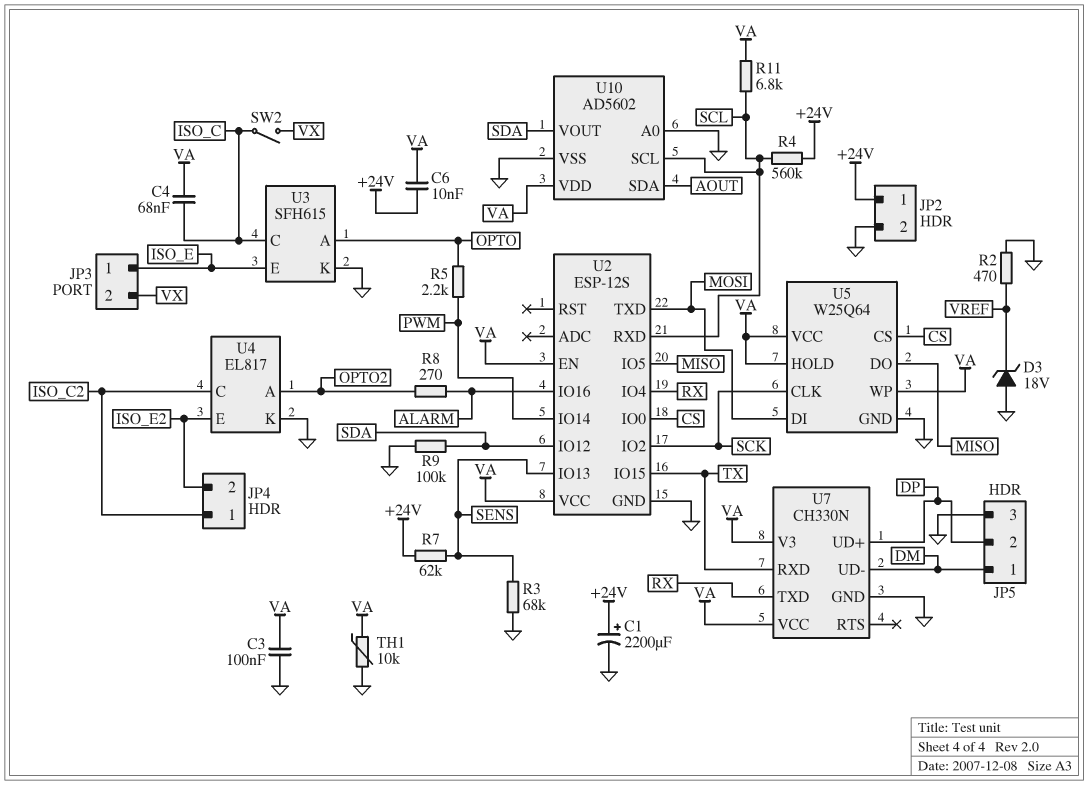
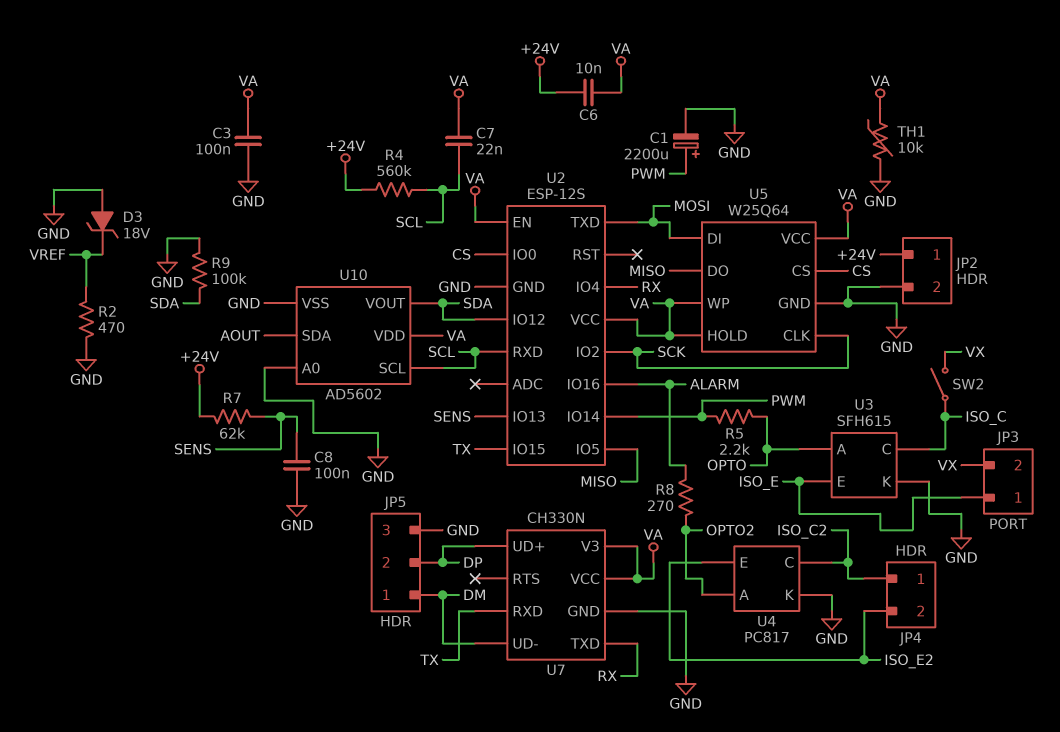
C1: 2200uF (plus +24V, minus GND) -> 2200uF (plus PWM, minus GND)
C4: 68nF (ISO_C, VA) -> none
C7: none -> 22nF (SCL, VA)
C8: none -> 100nF (GND, SENS)
R3: 68k (GND, SENS) -> none
R11: 6.8k (SCL, VA) -> none
U4: EL817 -> PC817

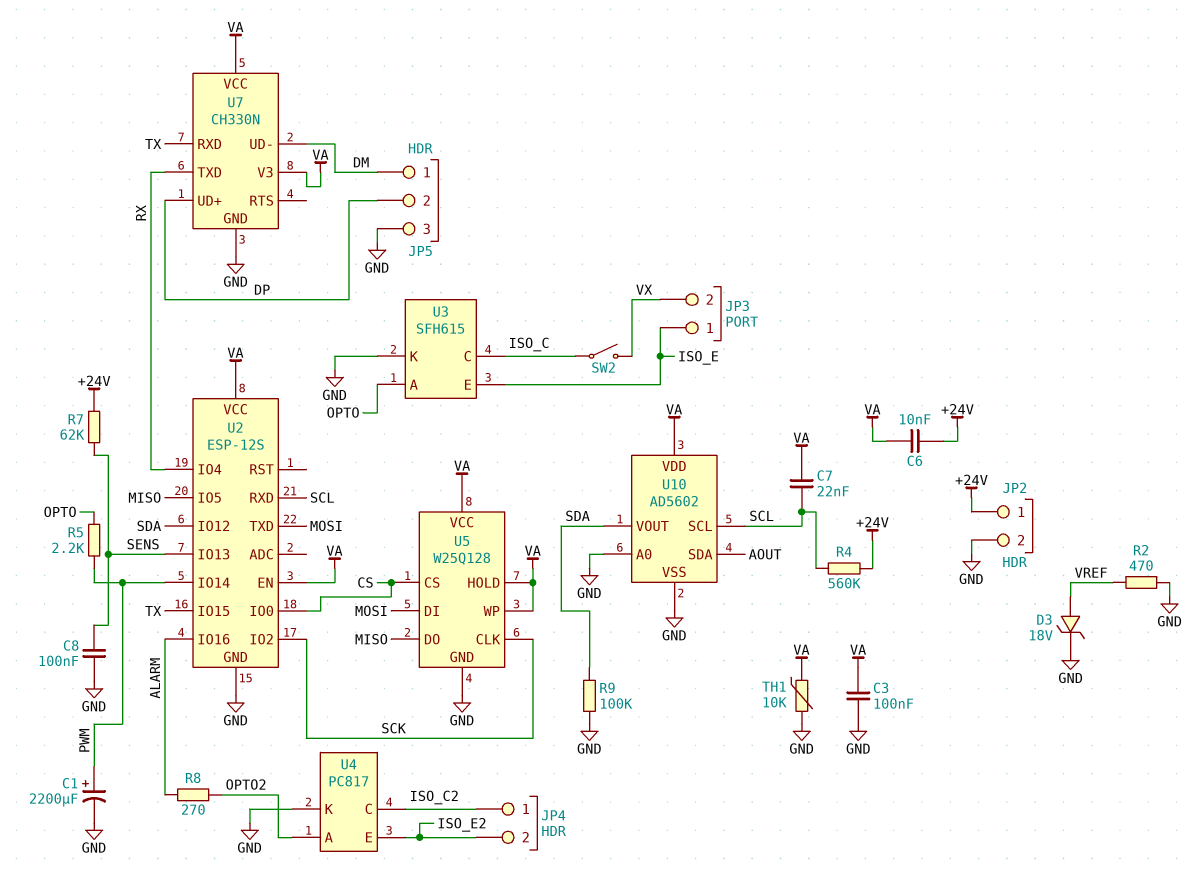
D3: zener 18V (A GND, K VREF) -> zener 18V (A VREF, K GND)
U5: W25Q64 -> W25Q128

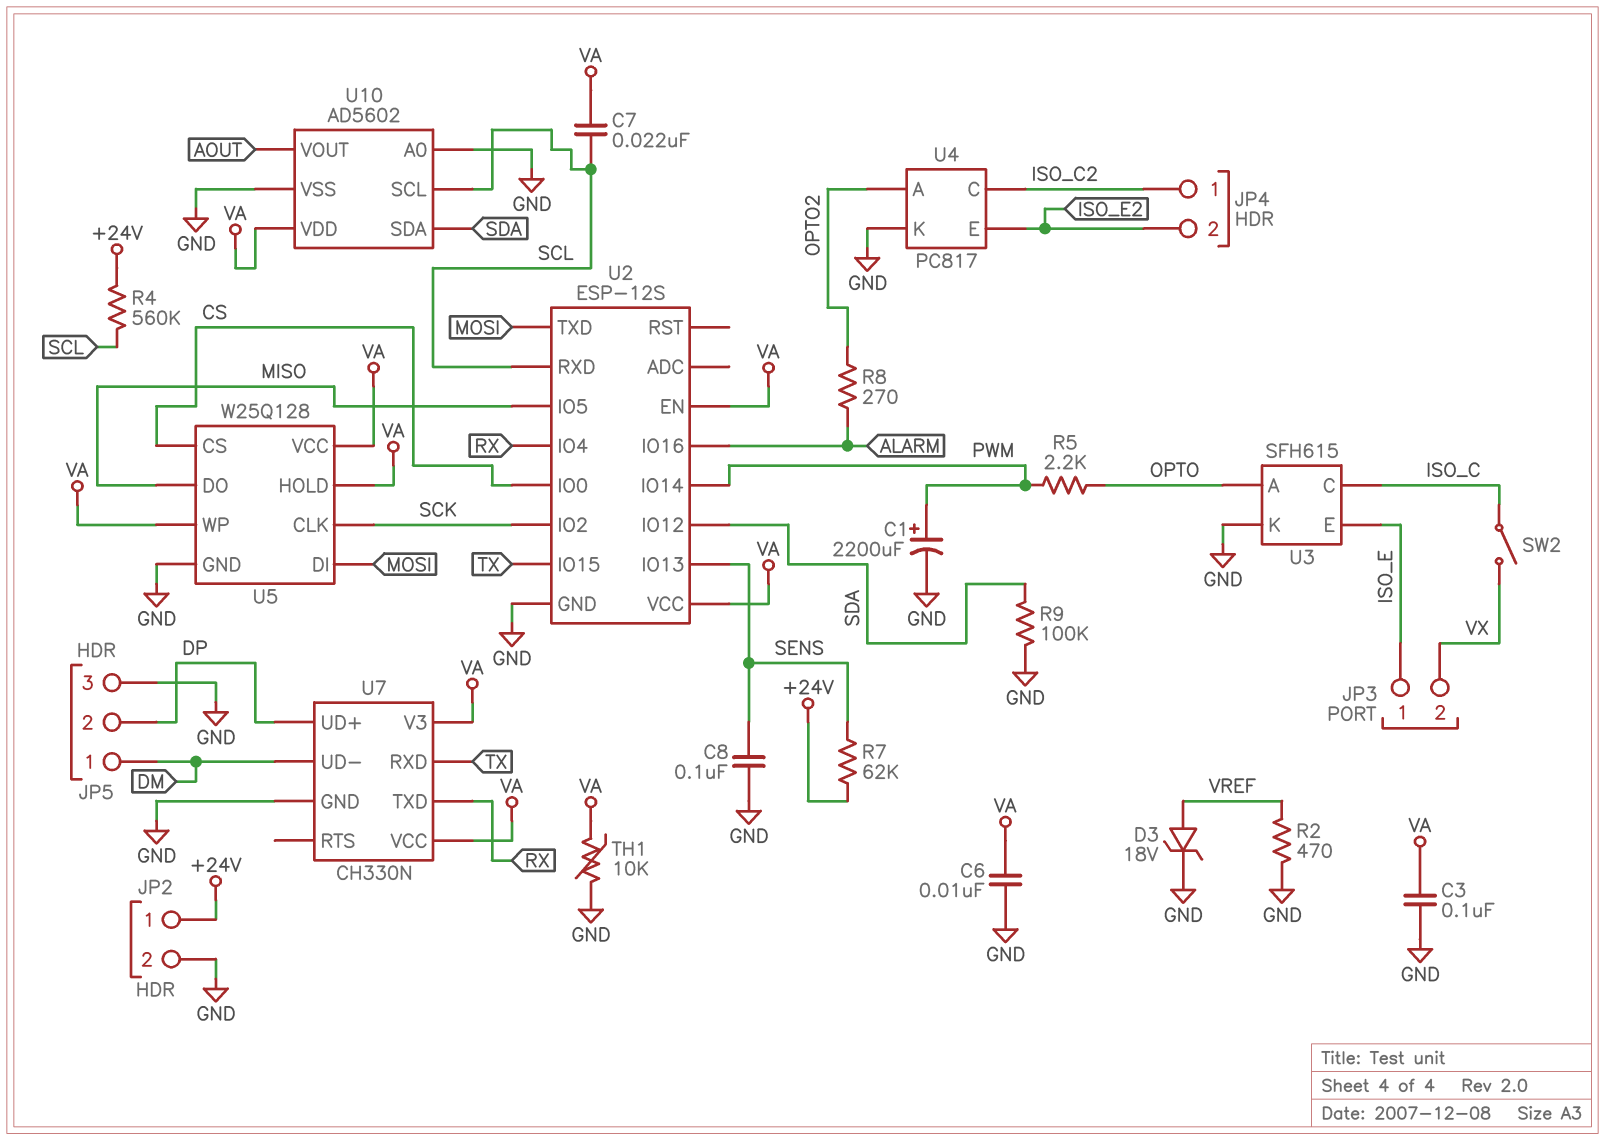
C6: 10nF (+24V, VA) -> 10nF (GND, VA)
U10 pin SDA: AOUT -> SDA
U10 pin VOUT: SDA -> AOUT

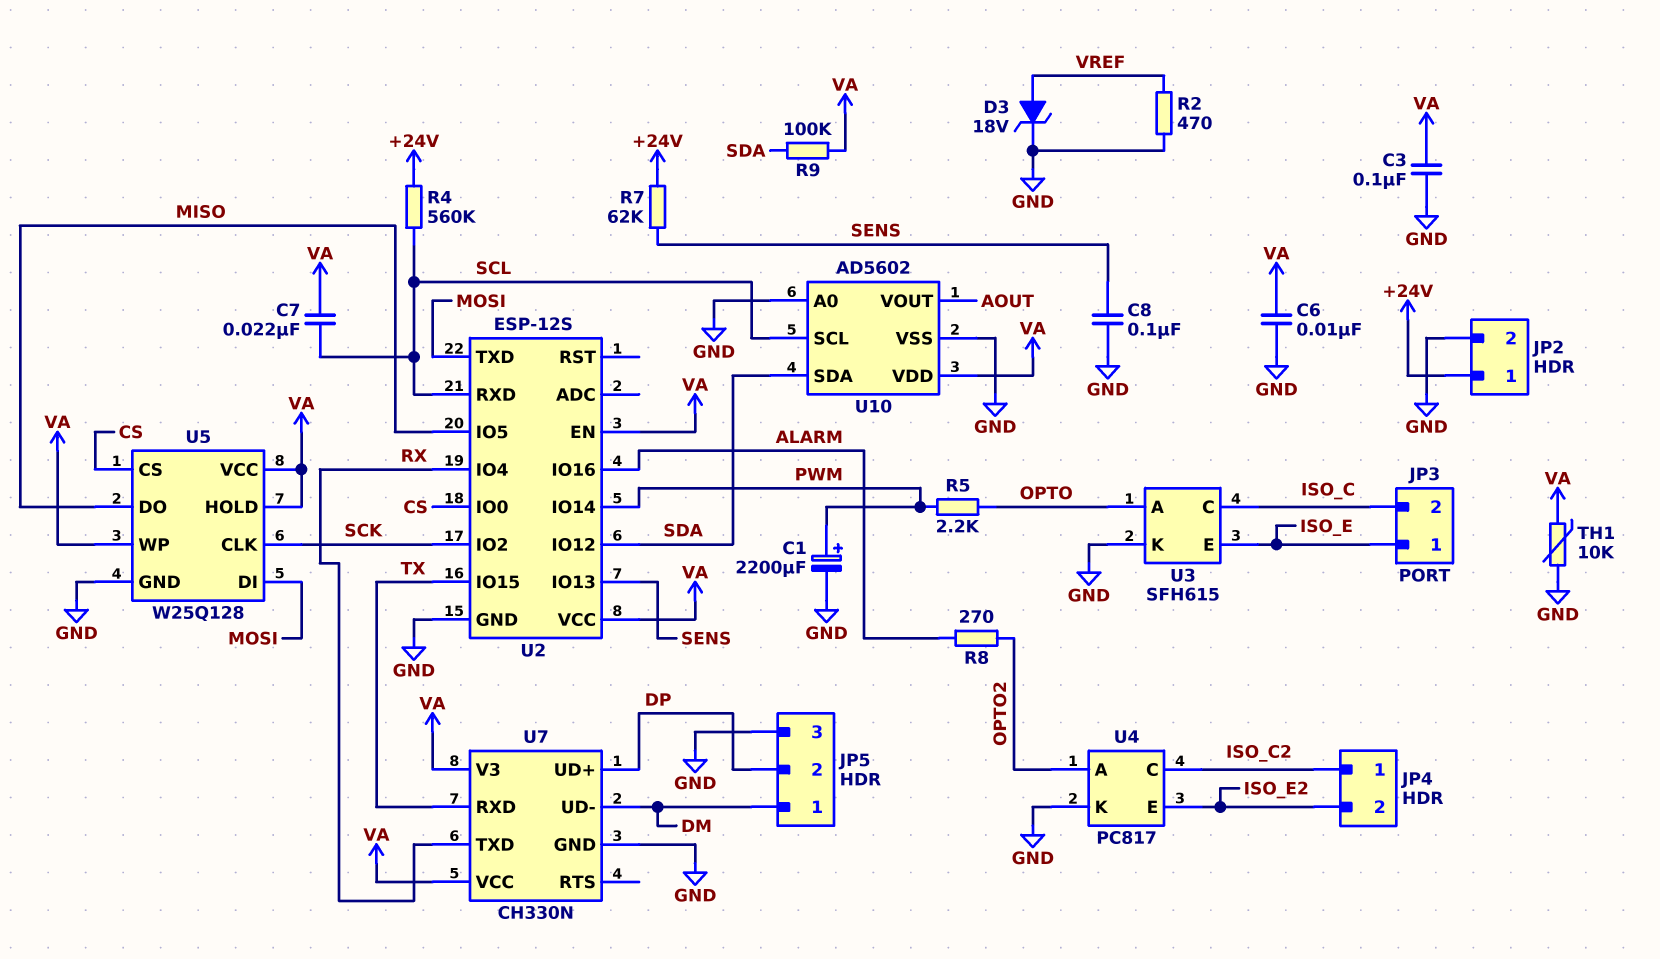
JP3 pin 2: VX -> ISO_C
R9: 100k (GND, SDA) -> 100k (SDA, VA)
SW2: switch (ISO_C, VX) -> none

